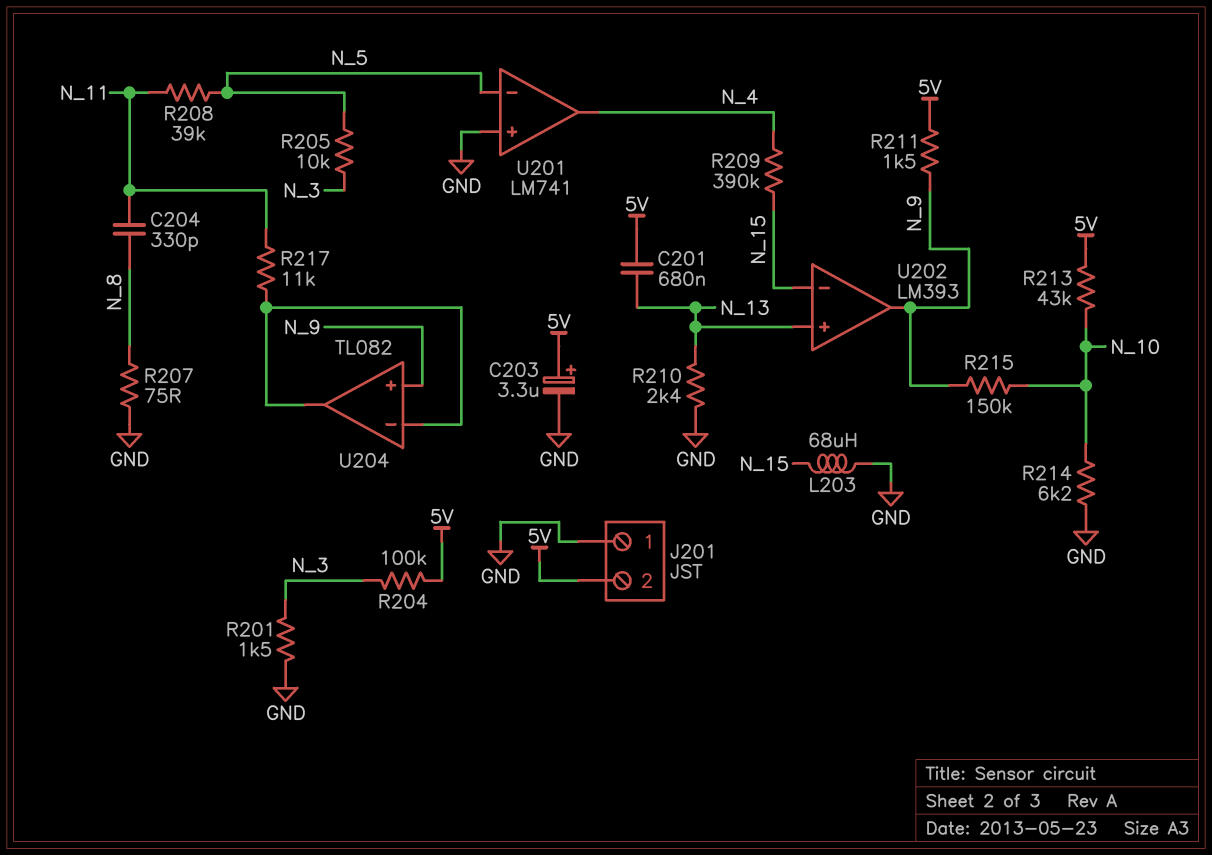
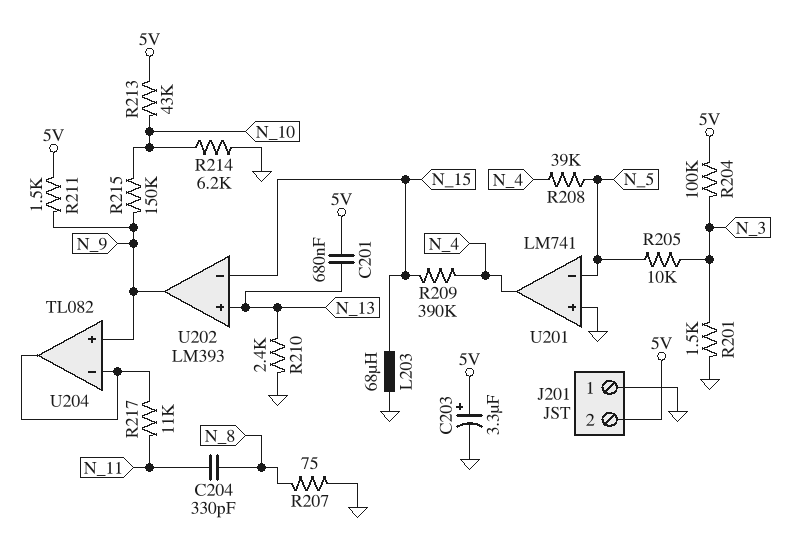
R208: 39k (N_5, N_11) -> 39k (N_4, N_5)

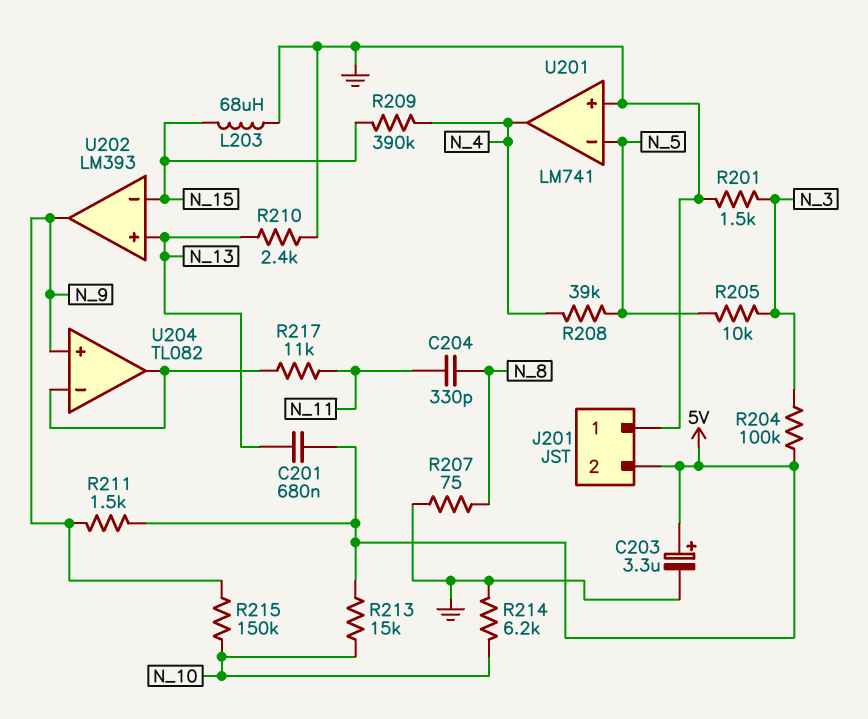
R213: 43k (5V, N_10) -> 15k (5V, N_10)

